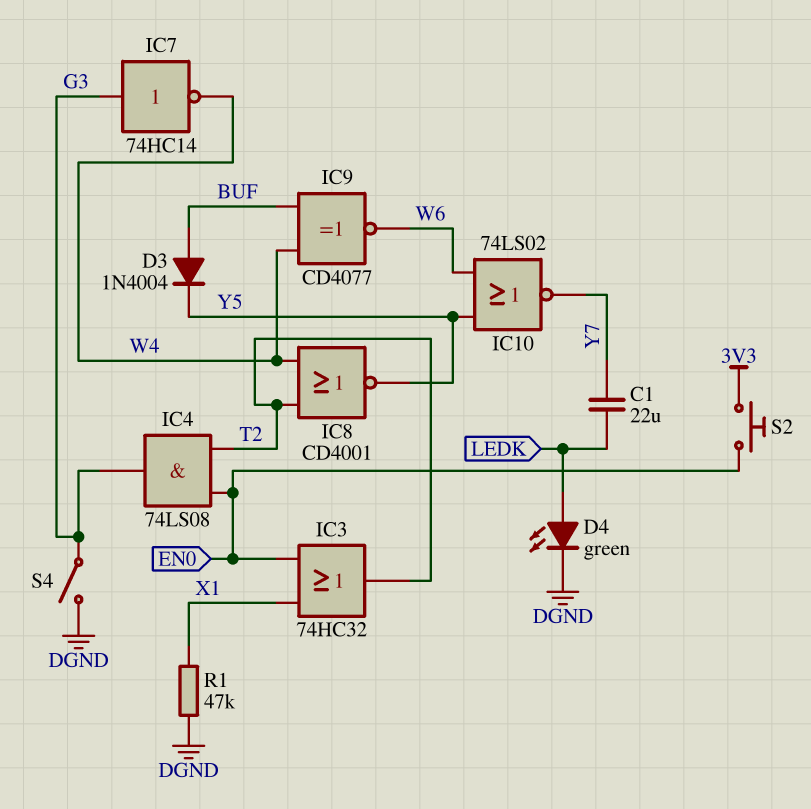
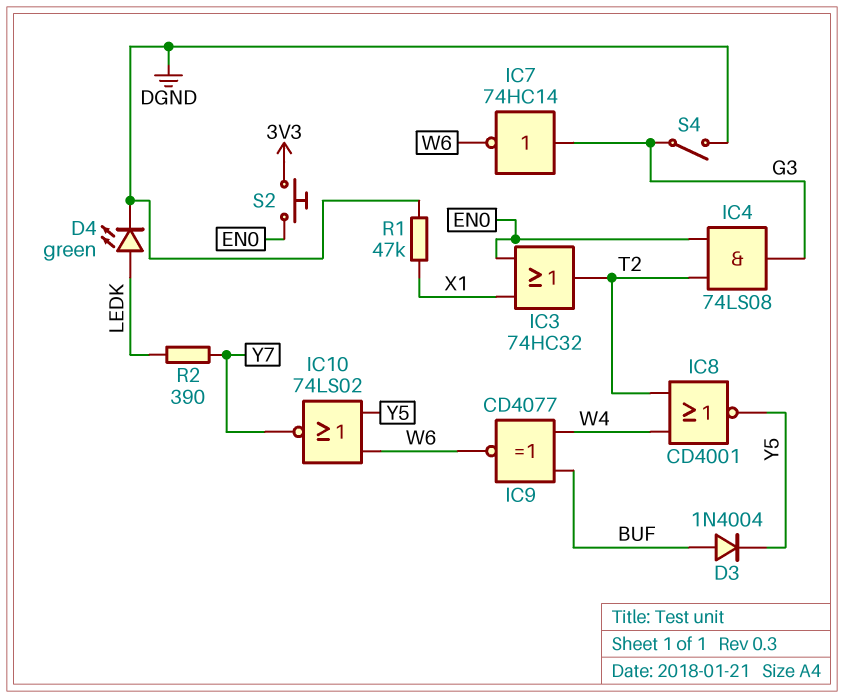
C1: 22uF (LEDK, Y7) -> none
IC7: NOT 74HC14 (in G3, out W4) -> NOT 74HC14 (in G3, out W6)
R2: none -> 390 (LEDK, Y7)

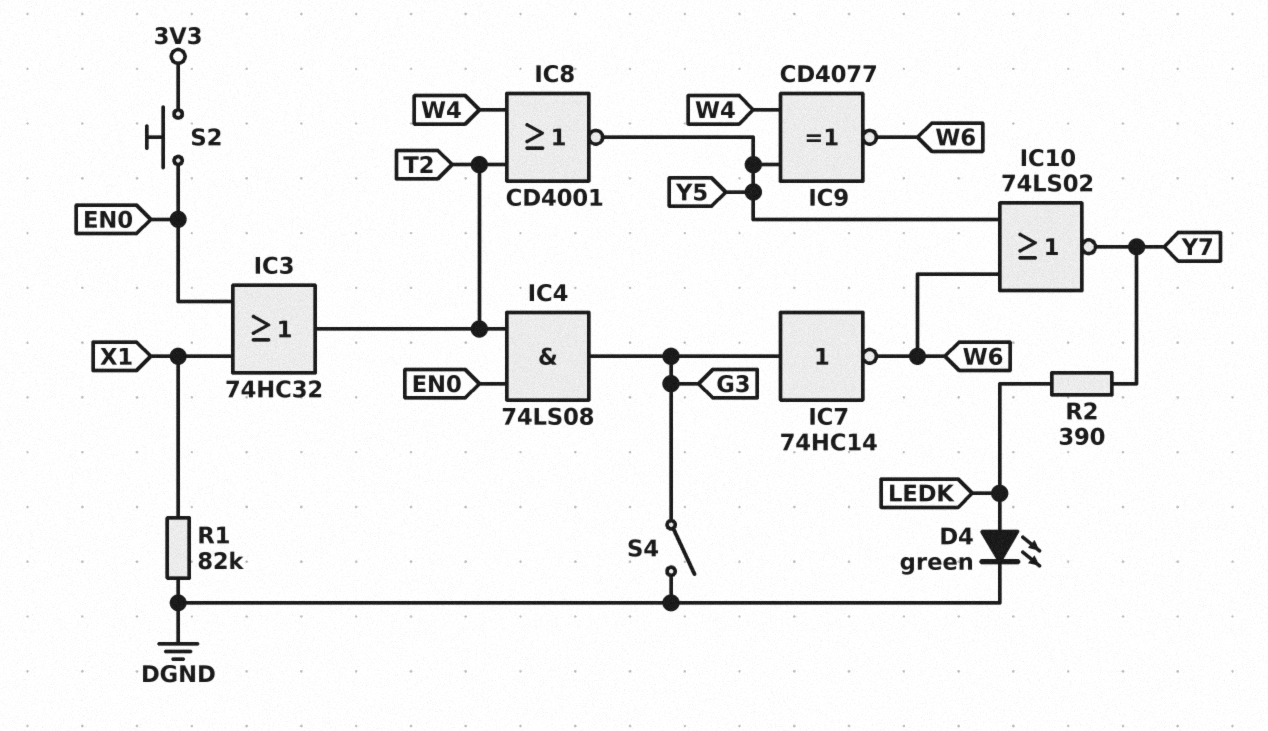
D3: diode 1N4004 (A BUF, K Y5) -> none
IC9: XNOR CD4077 (in BUF, in W4, out W6) -> XNOR CD4077 (in W4, in Y5, out W6)
R1: 47k (DGND, X1) -> 82k (DGND, X1)

